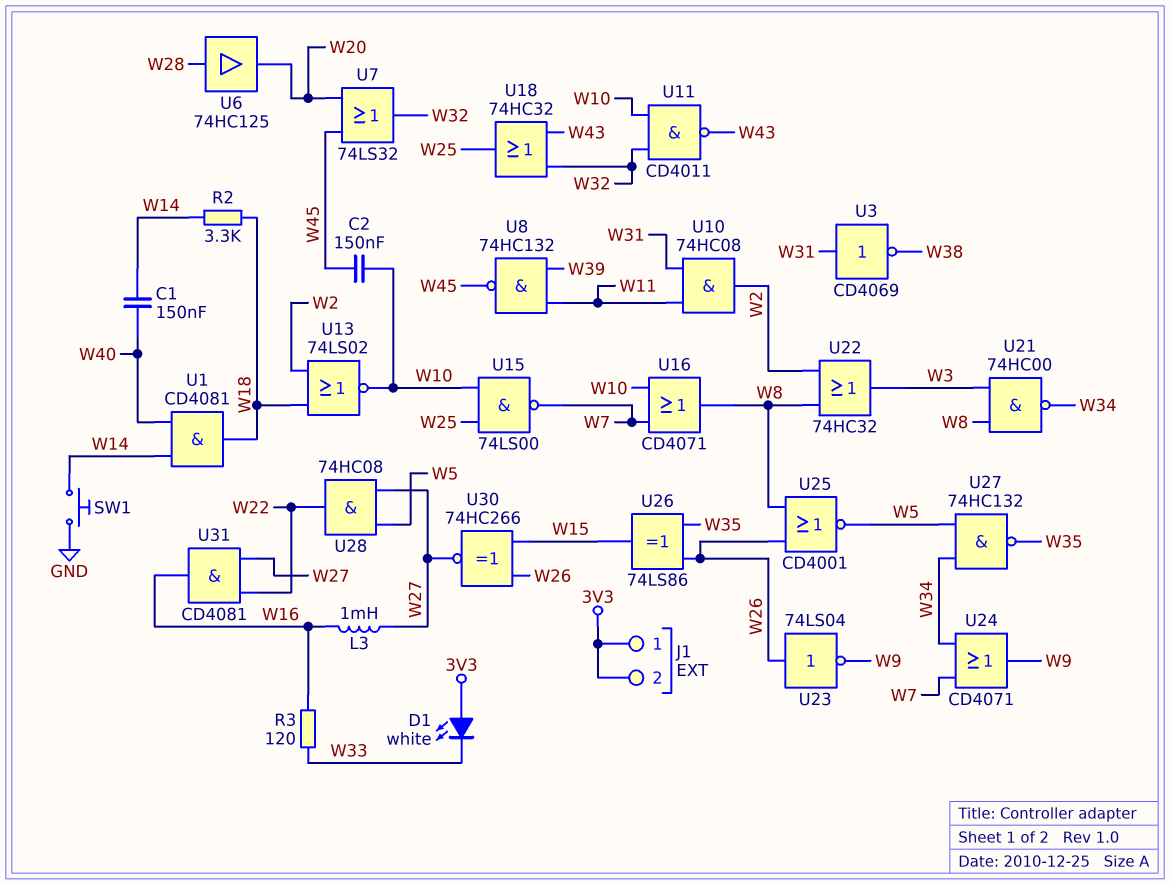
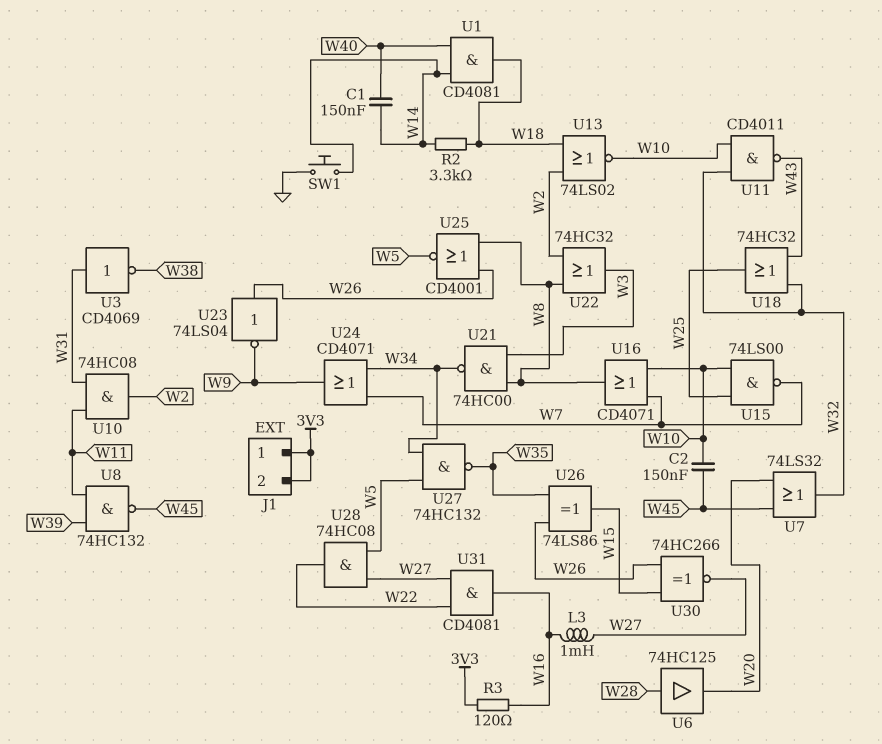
D1: LED white (A 3V3, K W33) -> none
R3: 120 (W16, W33) -> 120 (3V3, W16)

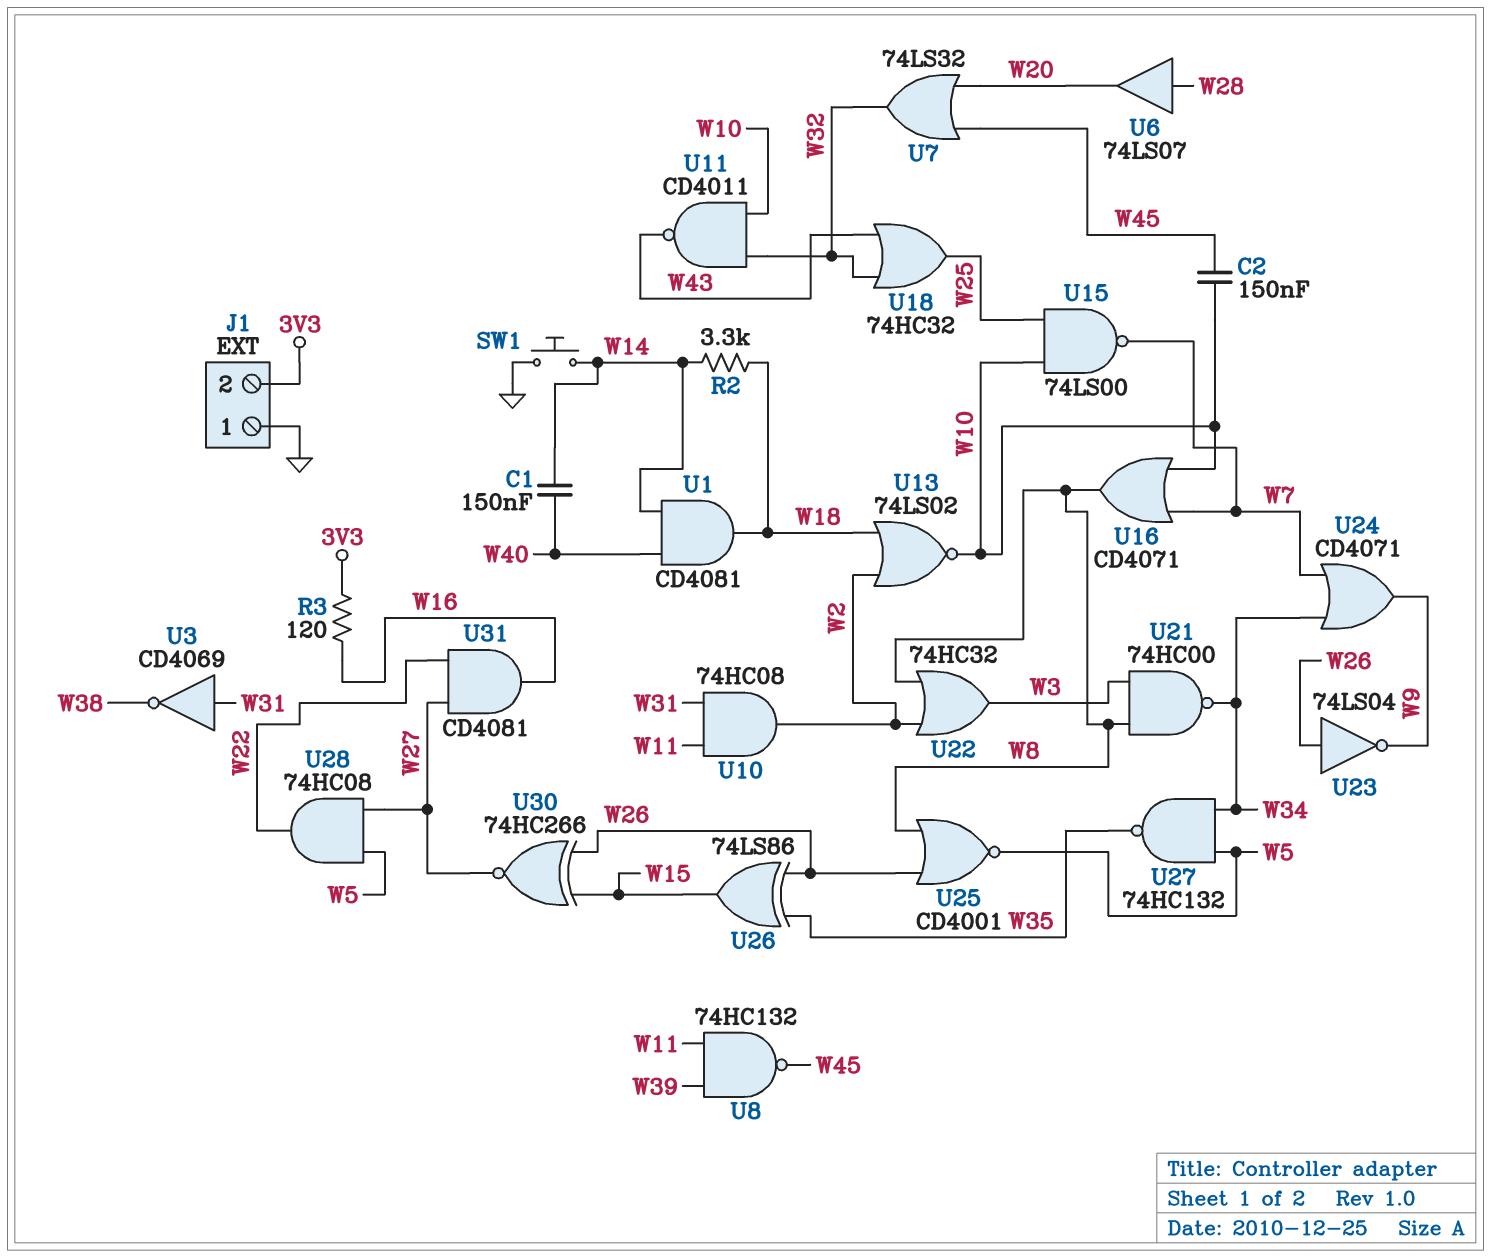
J1 pin 1: 3V3 -> GND
L3: 1mH (W16, W27) -> none
U6: buffer 74HC125 (in W28, out W20) -> buffer 74LS07 (in W28, out W20)

